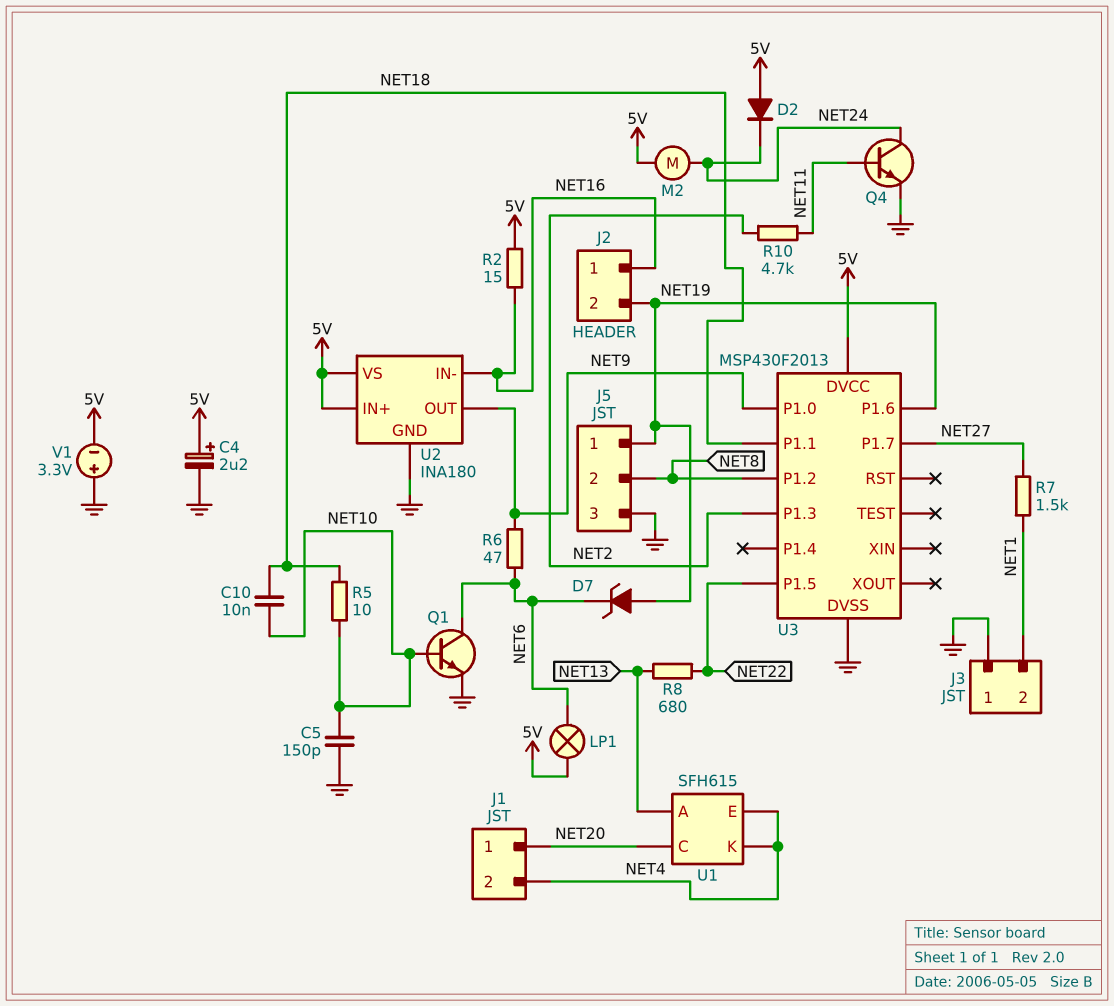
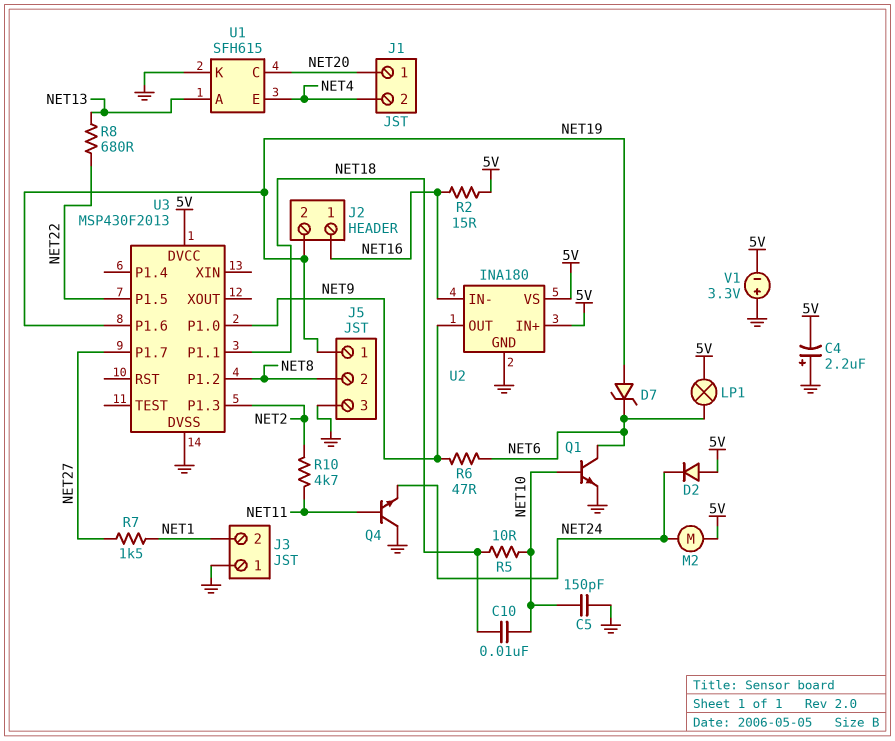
C4: 2.2uF (plus 5V, minus GND) -> 2.2uF (plus GND, minus 5V)
Q4: NPN (B NET11, C NET24, E GND) -> NPN (B NET11, C GND, E NET24)
U1 pin K: NET4 -> GND

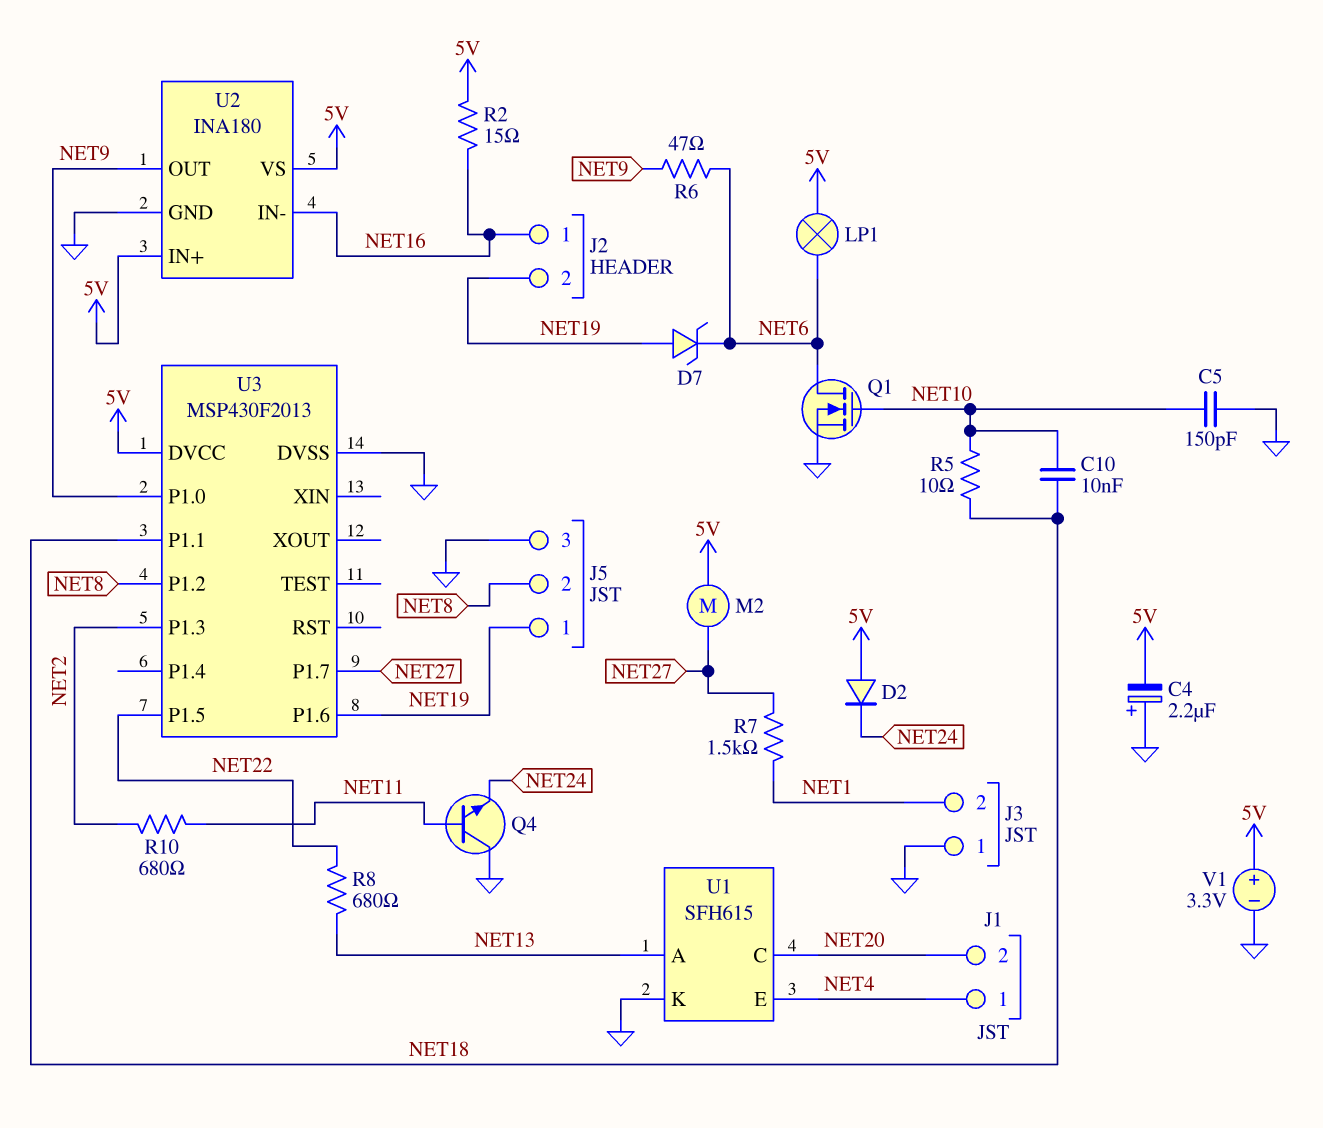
J1 pin 1: NET20 -> NET4
J1 pin 2: NET4 -> NET20
M2: motor (5V, NET24) -> motor (5V, NET27)
Q1: NPN (B NET10, C NET6, E GND) -> NMOS (G NET10, D NET6, S GND)
R10: 4.7k (NET2, NET11) -> 680 (NET2, NET11)
V1: 3.3V (plus GND, minus 5V) -> 3.3V (plus 5V, minus GND)

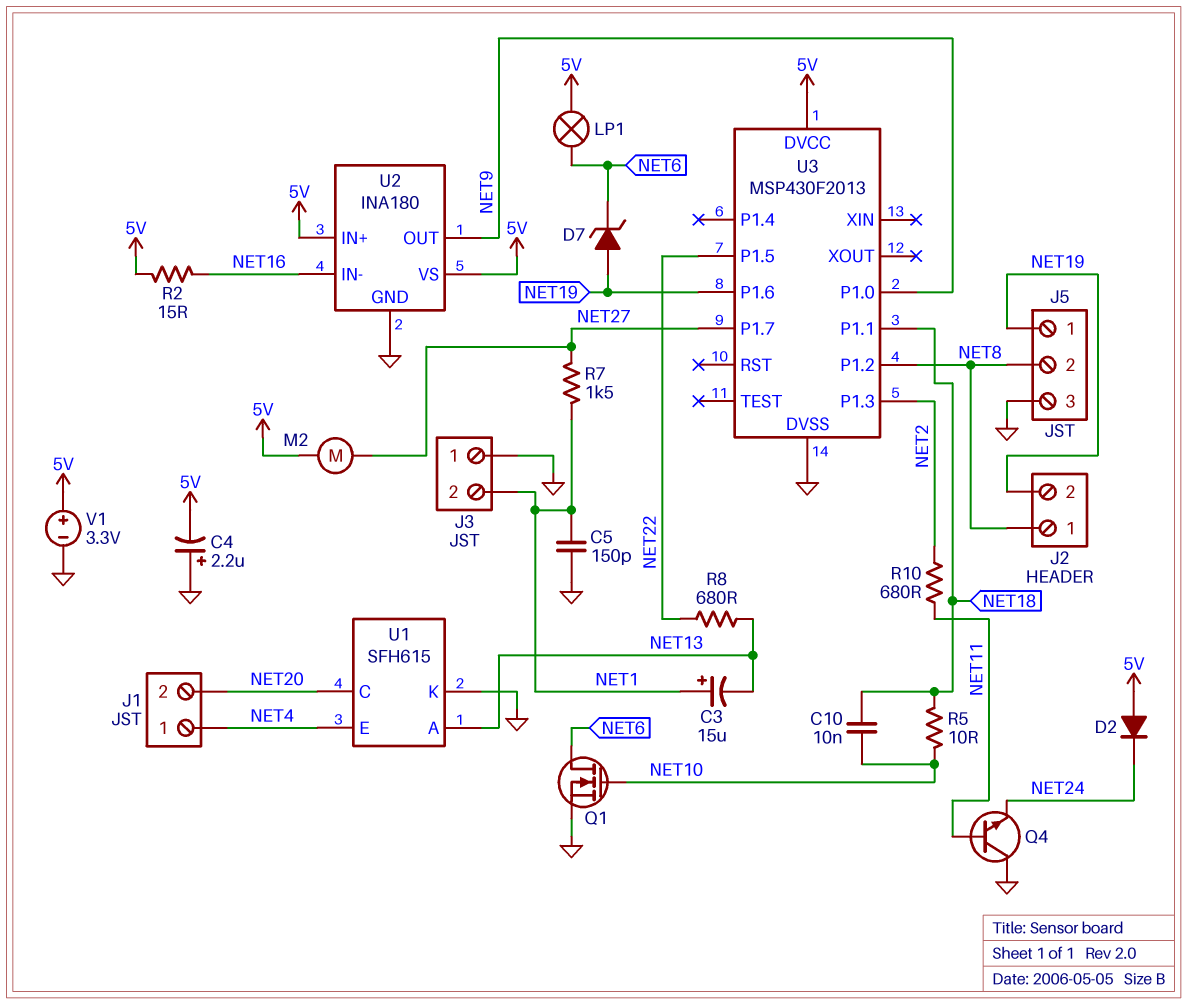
C3: none -> 15uF (plus NET1, minus NET13)
C5: 150pF (GND, NET10) -> 150pF (GND, NET1)
J2 pin 1: NET16 -> NET8
R6: 47 (NET6, NET9) -> none

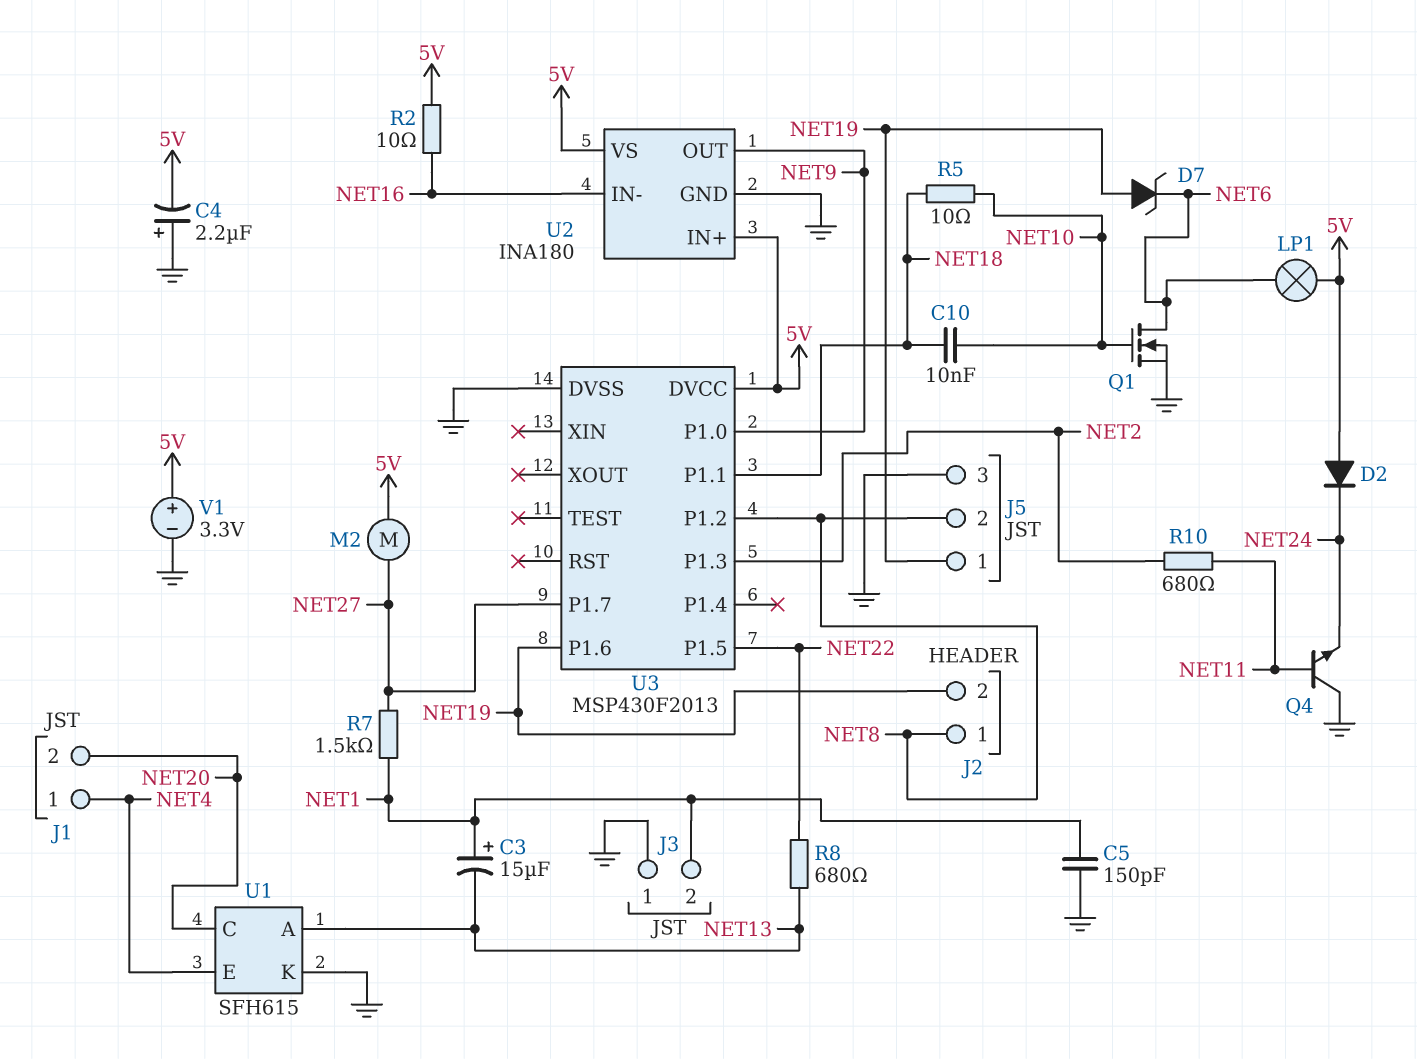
R2: 15 (5V, NET16) -> 10 (5V, NET16)

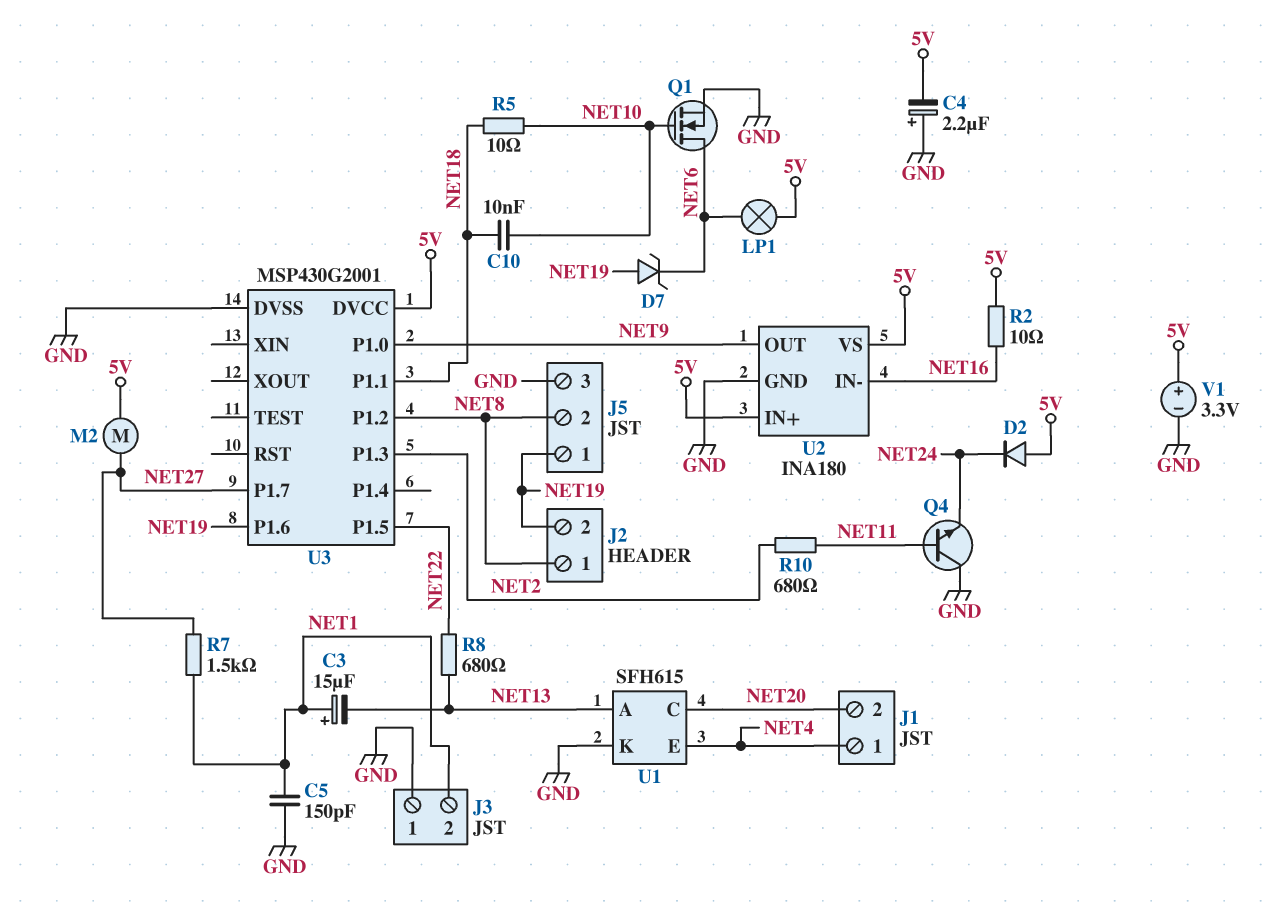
U3: MSP430F2013 -> MSP430G2001

